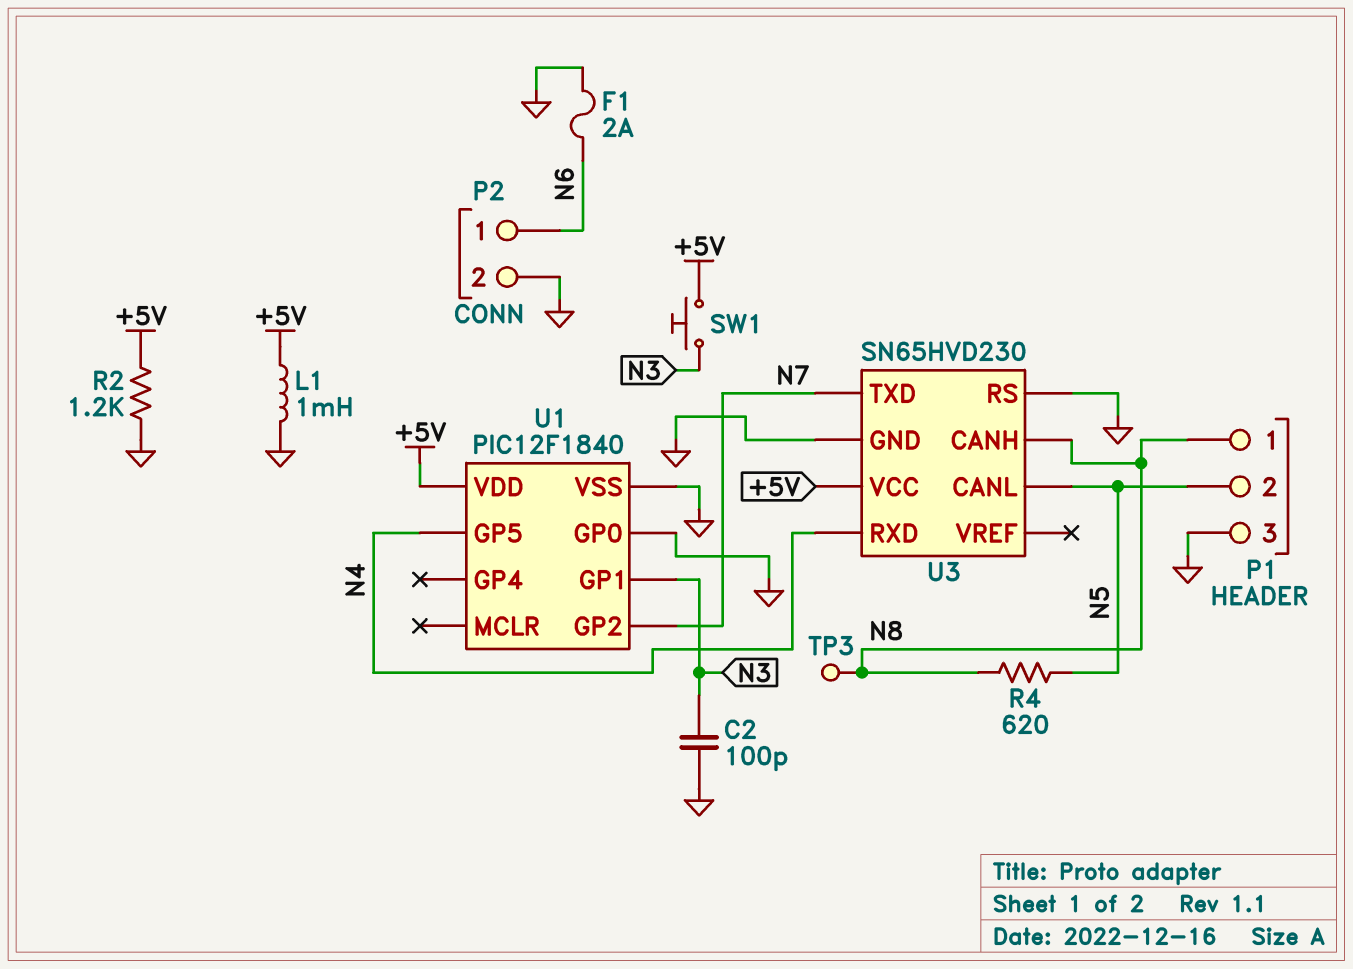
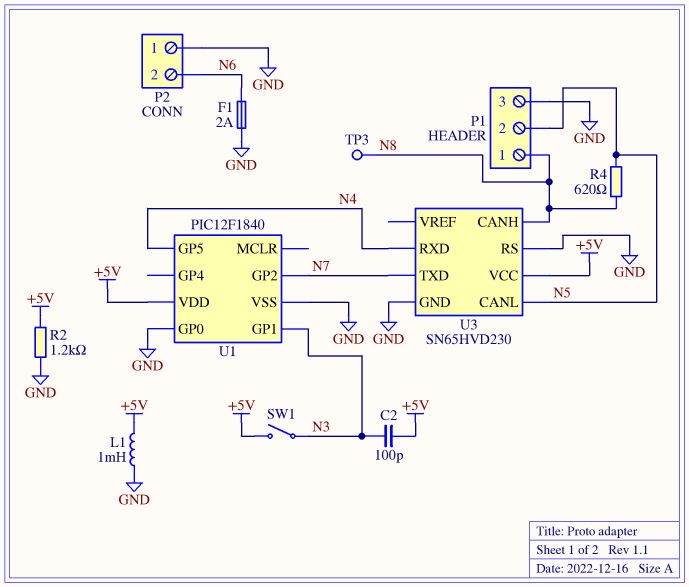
C2: 100pF (GND, N3) -> 100pF (+5V, N3)
P2 pin 1: N6 -> GND
P2 pin 2: GND -> N6
SW1: button (+5V, N3) -> switch (+5V, N3)

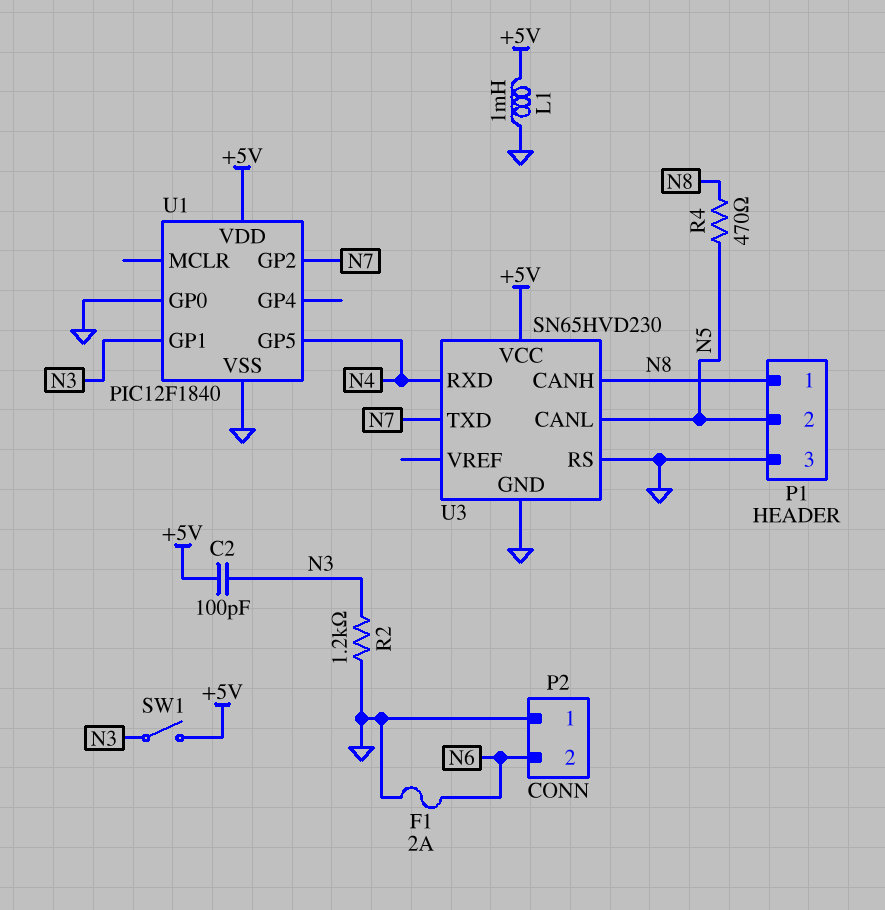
R2: 1.2k (+5V, GND) -> 1.2k (GND, N3)
R4: 620 (N5, N8) -> 470 (N5, N8)
TP3: test point (N8) -> none

